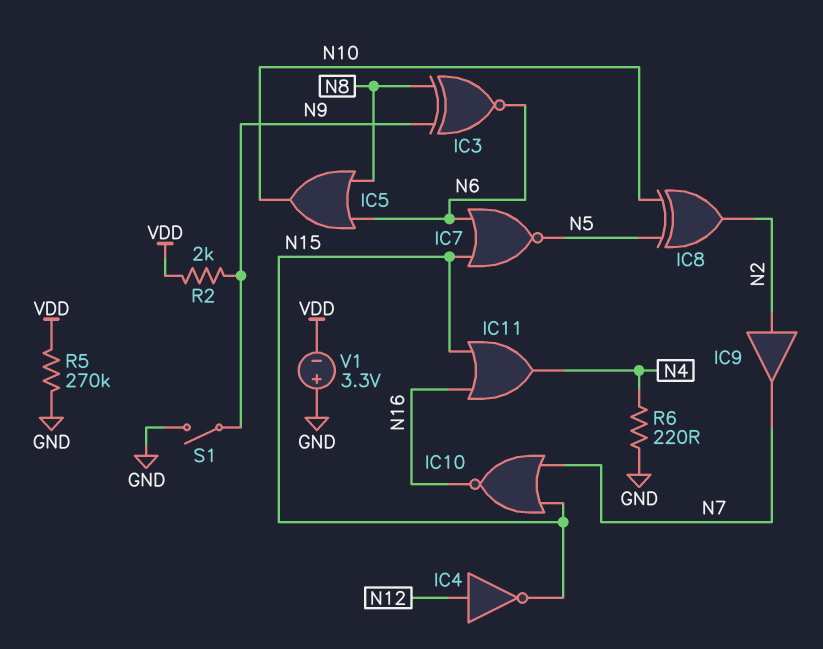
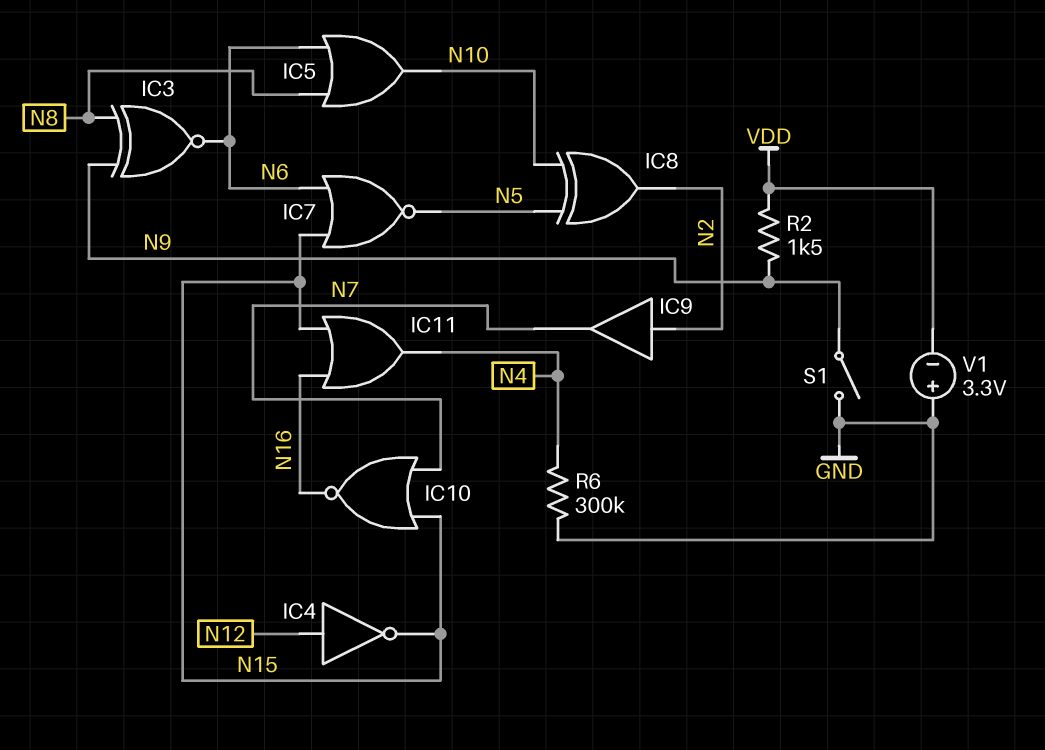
R2: 2k (N9, VDD) -> 1.5k (N9, VDD)
R5: 270k (GND, VDD) -> none
R6: 220 (GND, N4) -> 300k (GND, N4)

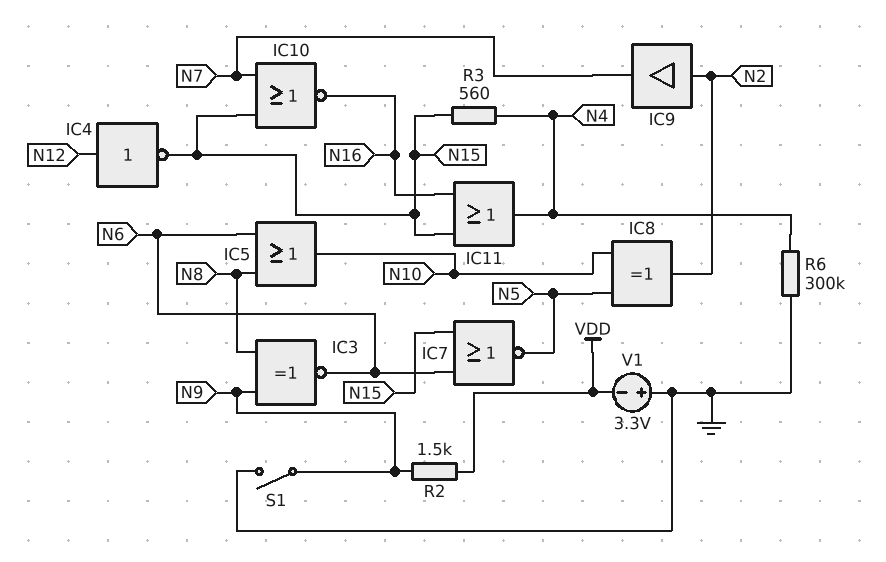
R3: none -> 560 (N4, N15)

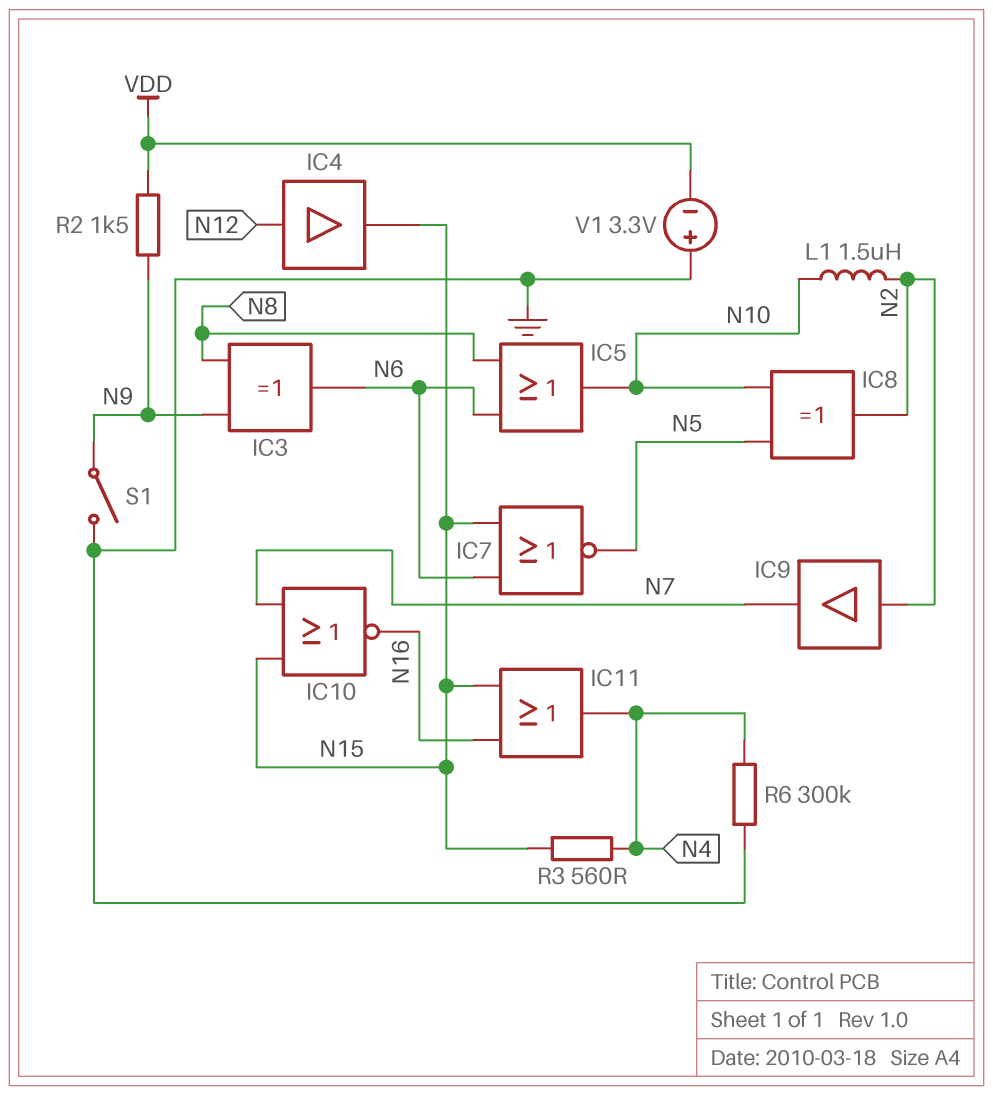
IC3: XNOR (in N8, in N9, out N6) -> XOR (in N8, in N9, out N6)
IC4: NOT (in N12, out N15) -> buffer (in N12, out N15)
L1: none -> 1.5uH (N2, N10)

